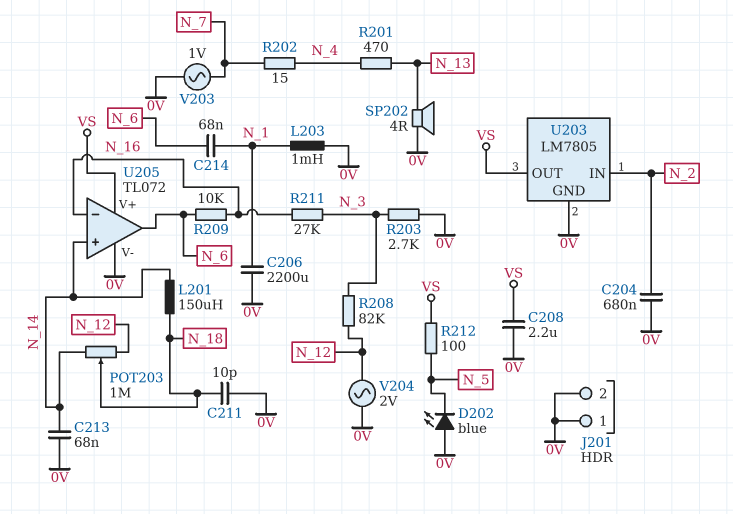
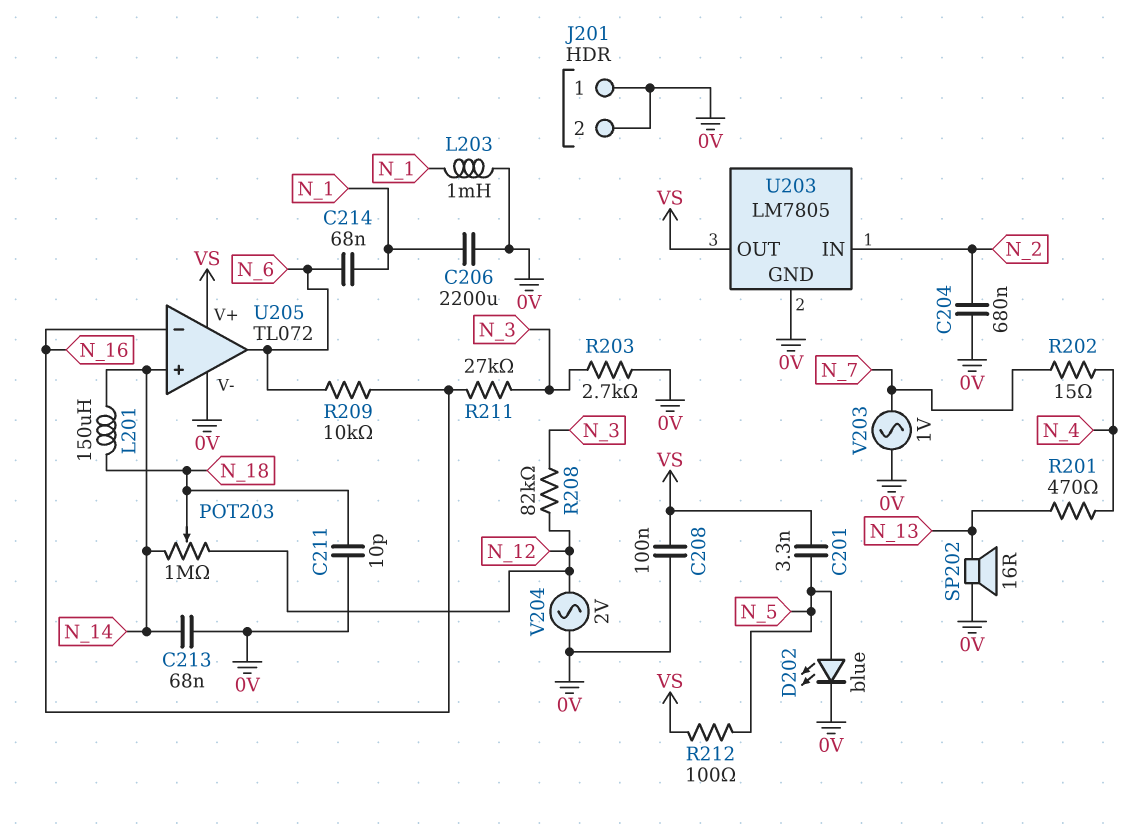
C201: none -> 3.3nF (N_5, VS)
C208: 2.2uF (0V, VS) -> 100nF (0V, VS)
D202: LED blue (A 0V, K N_5) -> LED blue (A N_5, K 0V)
SP202: speaker 4R (0V, N_13) -> speaker 16R (0V, N_13)

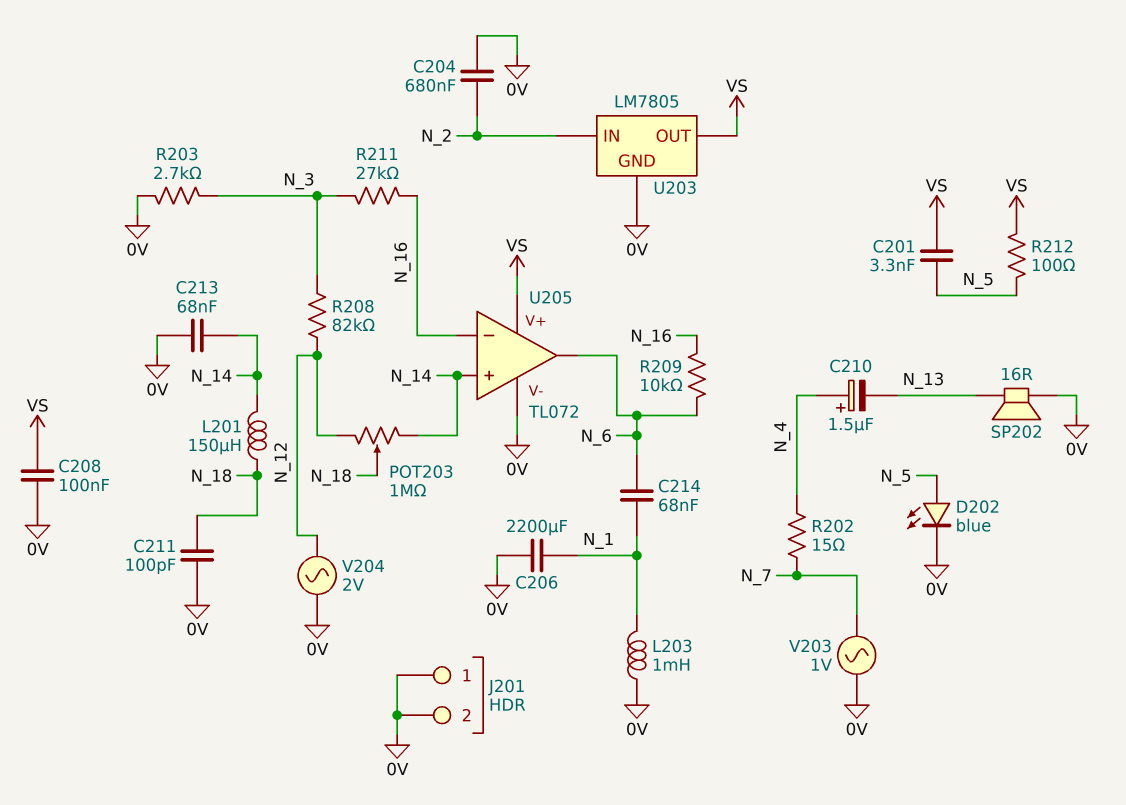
C210: none -> 1.5uF (plus N_4, minus N_13)
C211: 10pF (0V, N_18) -> 100pF (0V, N_18)
R201: 470 (N_4, N_13) -> none

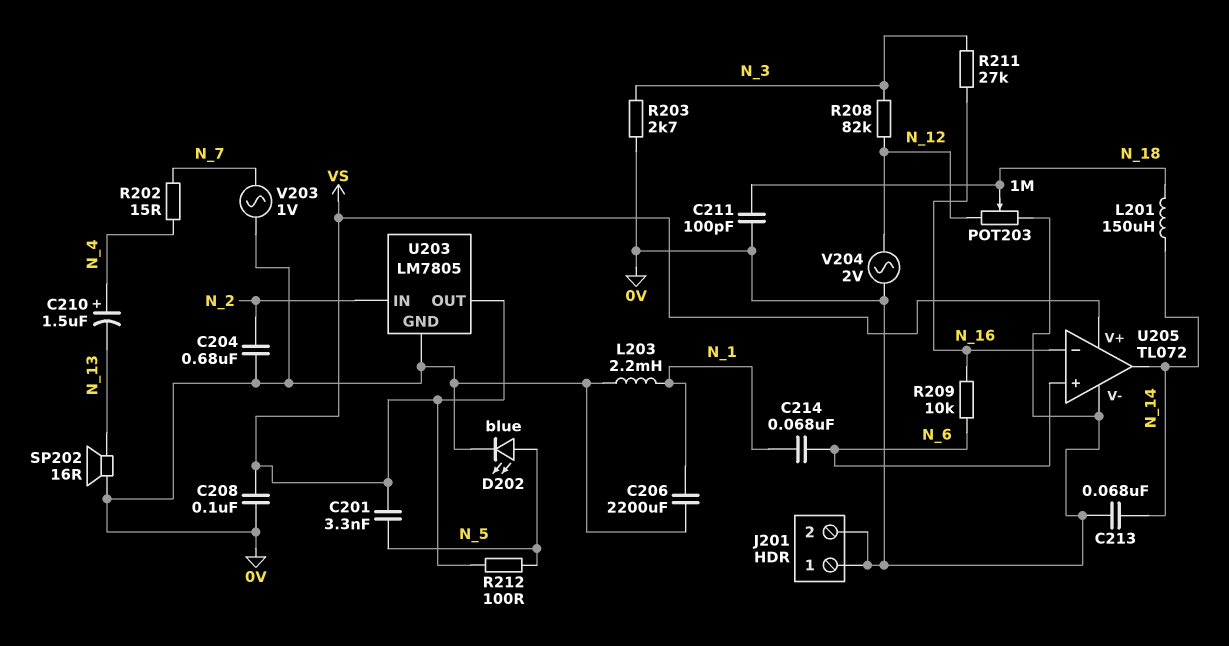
L203: 1mH (0V, N_1) -> 2.2mH (0V, N_1)
POT203: 1M (N_12, N_14, wiper N_18) -> 1M (0V, N_12, wiper N_18)
U205 pin in+: N_14 -> N_6
U205 pin out: N_6 -> N_14

